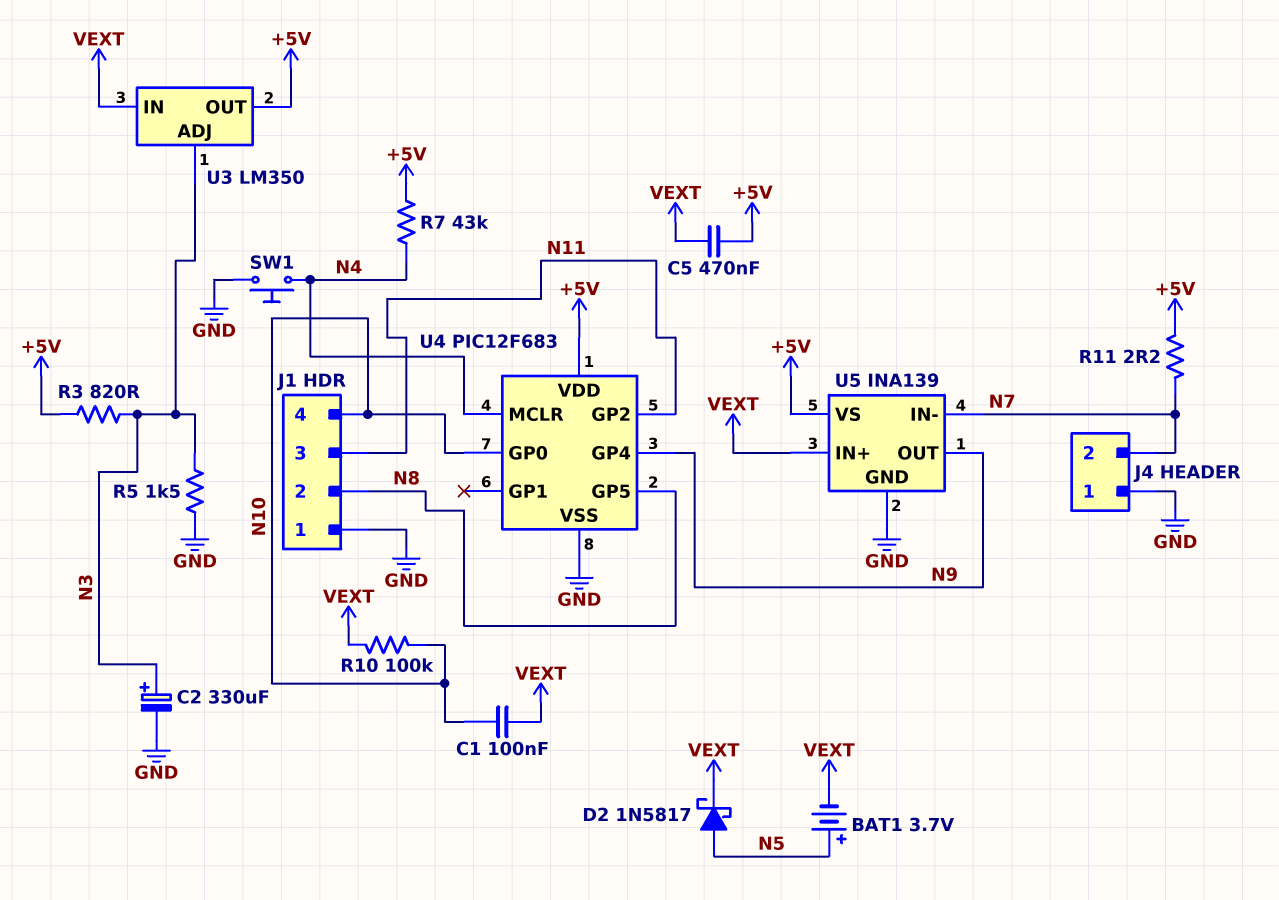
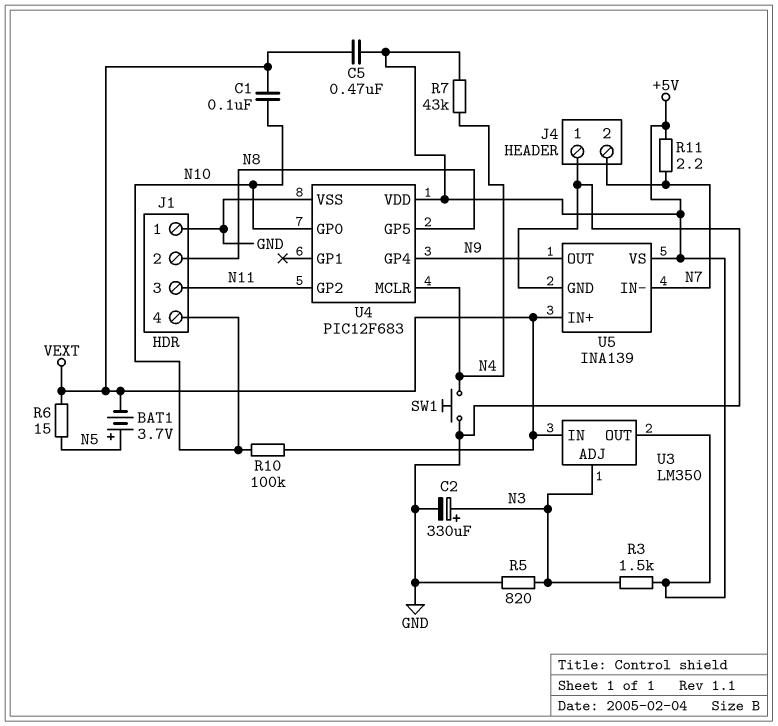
D2: schottky 1N5817 (A N5, K VEXT) -> none
R3: 820 (+5V, N3) -> 1.5k (+5V, N3)
R5: 1.5k (GND, N3) -> 820 (GND, N3)
R6: none -> 15 (N5, VEXT)

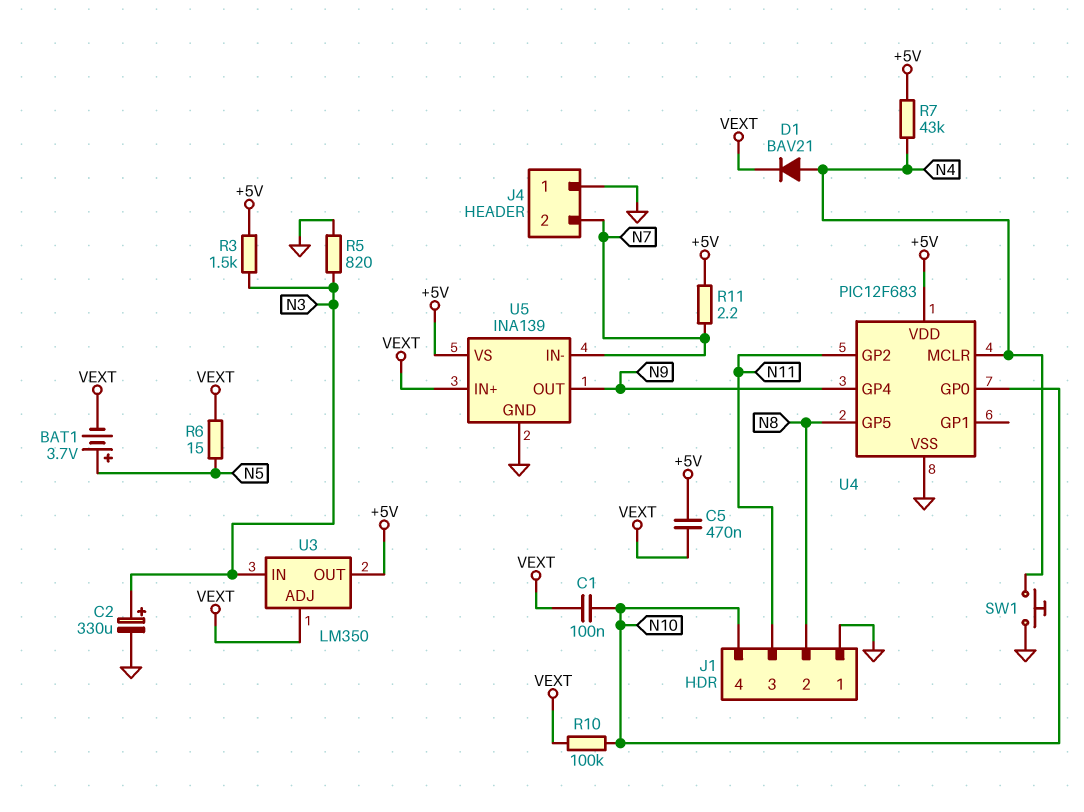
D1: none -> diode BAV21 (A N4, K VEXT)
U3 pin ADJ: N3 -> VEXT
U3 pin IN: VEXT -> N3

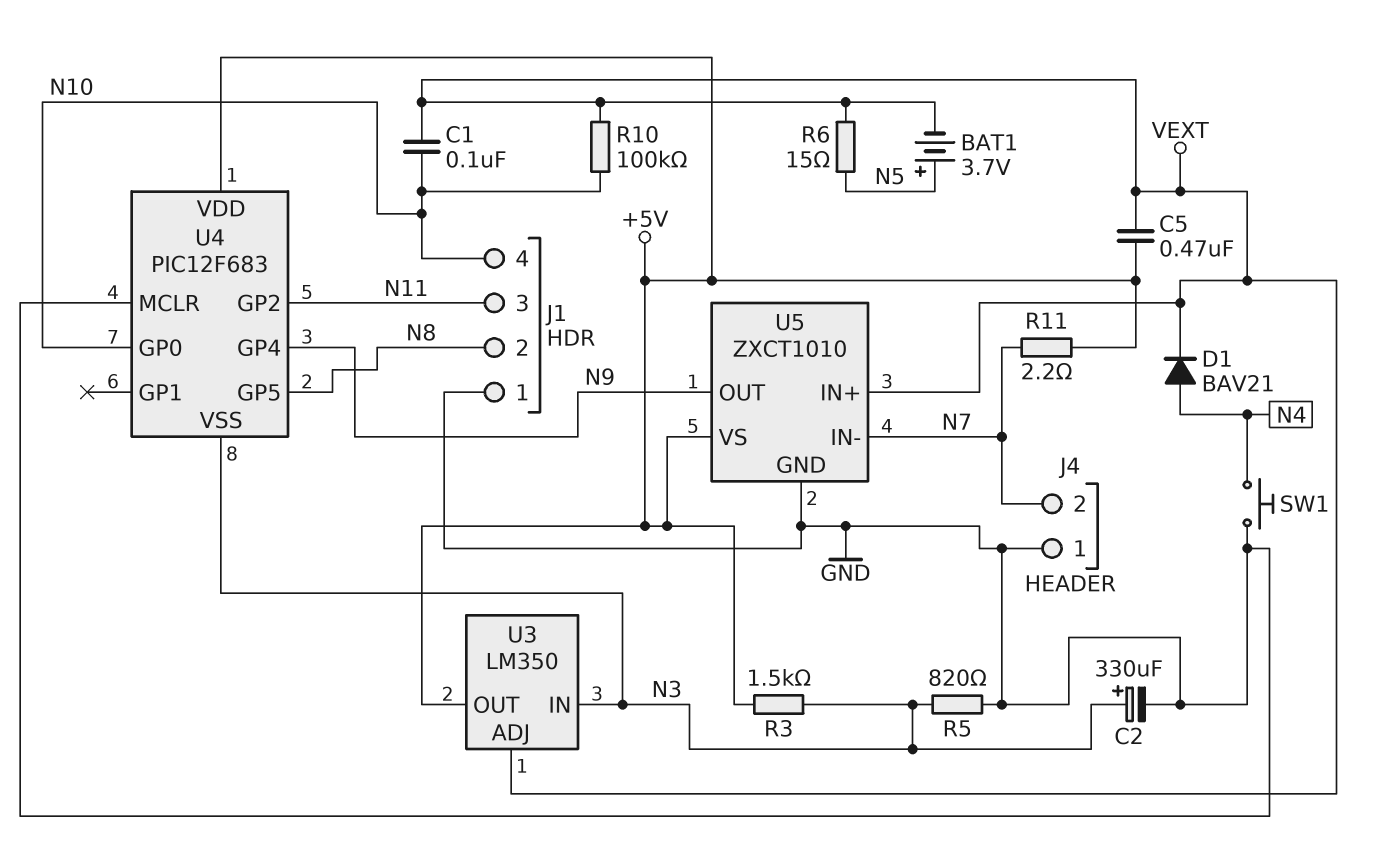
R7: 43k (+5V, N4) -> none
U4 pin MCLR: N4 -> GND
U4 pin VSS: GND -> N3
U5: INA139 -> ZXCT1010

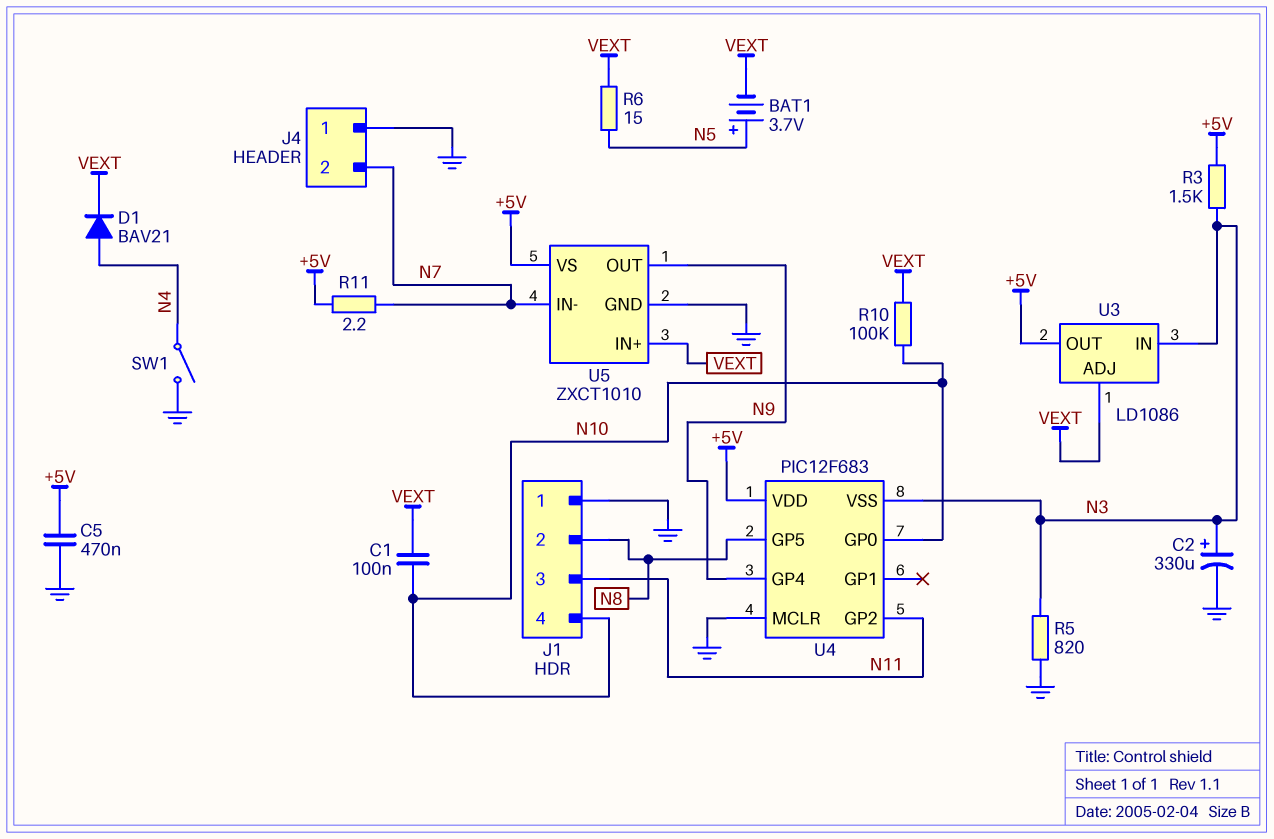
C5: 470nF (+5V, VEXT) -> 470nF (+5V, GND)
SW1: button (GND, N4) -> switch (GND, N4)
U3: LM350 -> LD1086

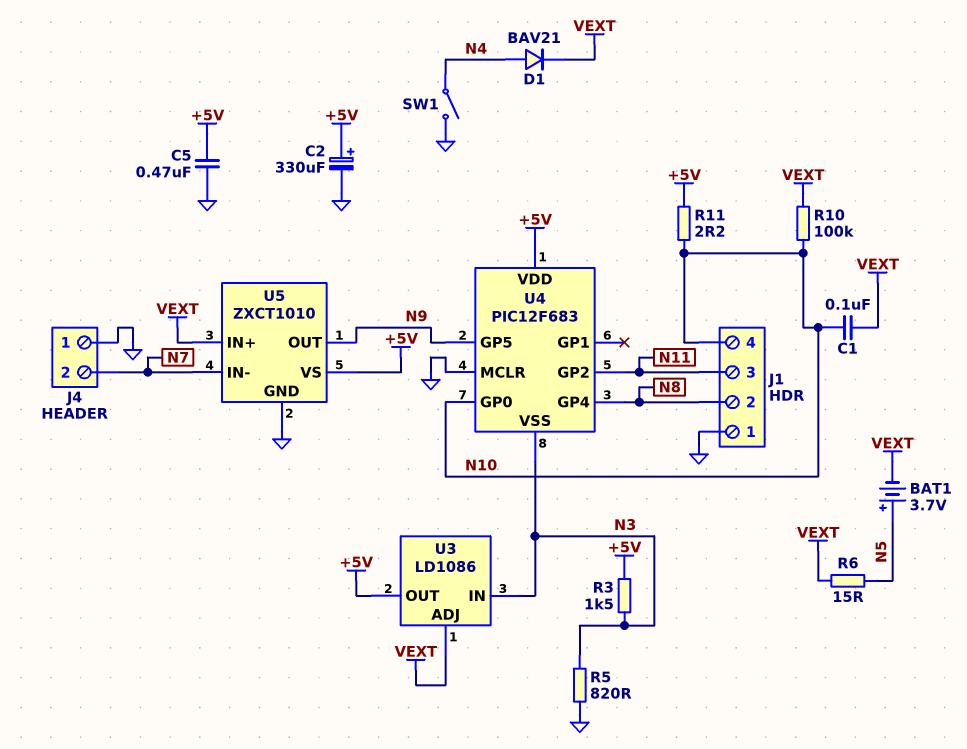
C2: 330uF (plus N3, minus GND) -> 330uF (plus +5V, minus GND)
R11: 2.2 (+5V, N7) -> 2.2 (+5V, N10)
U4 pin GP4: N9 -> N8
U4 pin GP5: N8 -> N9

